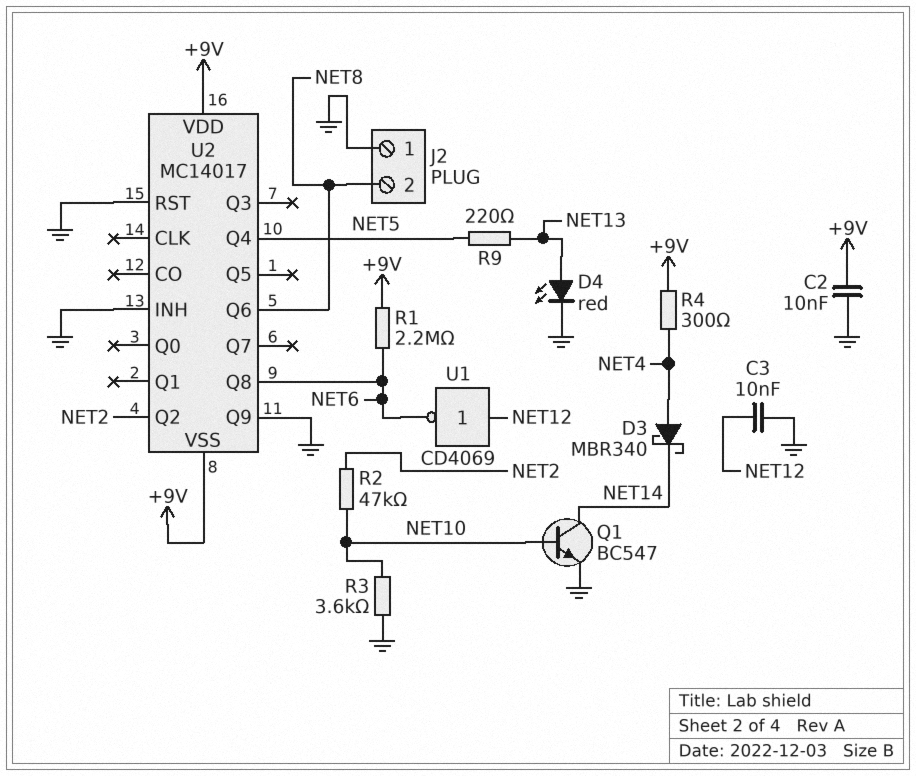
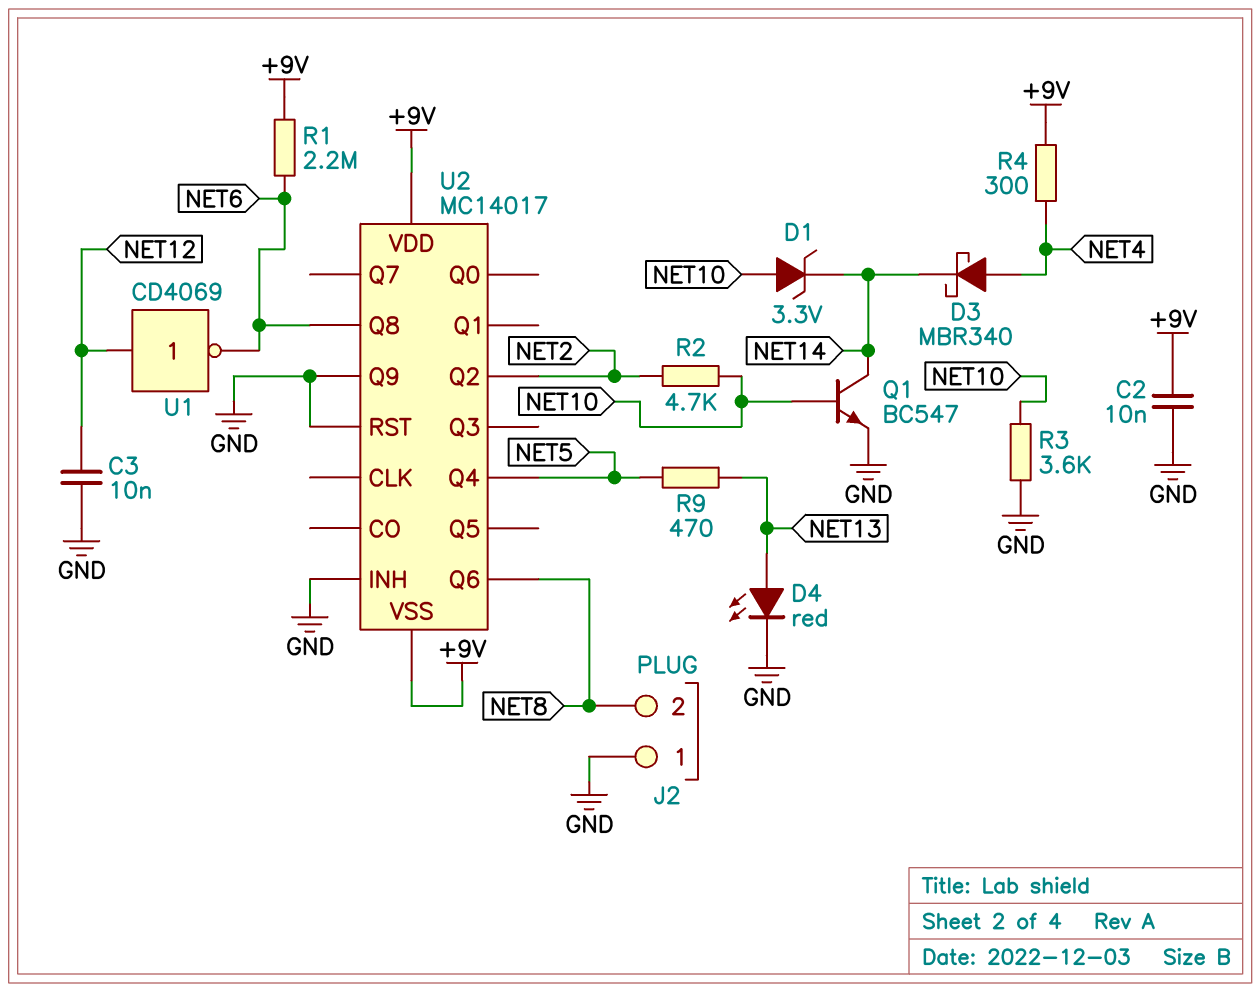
D1: none -> zener 3.3V (A NET10, K NET14)
R2: 47k (NET2, NET10) -> 4.7k (NET2, NET10)
R9: 220 (NET5, NET13) -> 470 (NET5, NET13)

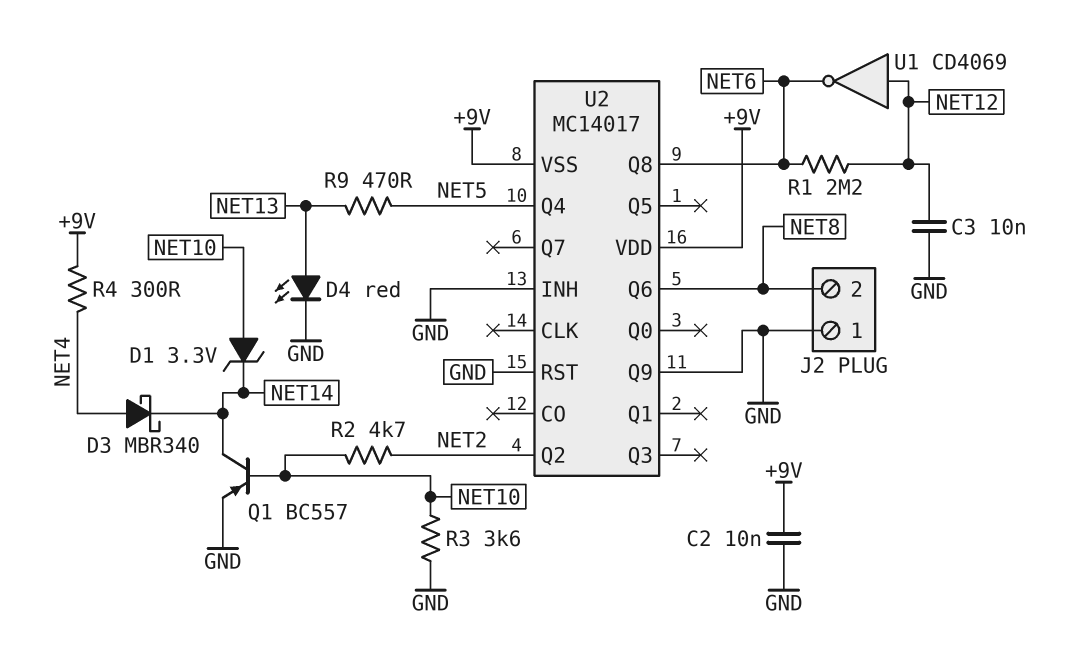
Q1: NPN BC547 (B NET10, C NET14, E GND) -> PNP BC557 (B NET10, C NET14, E GND)
R1: 2.2M (+9V, NET6) -> 2.2M (NET6, NET12)

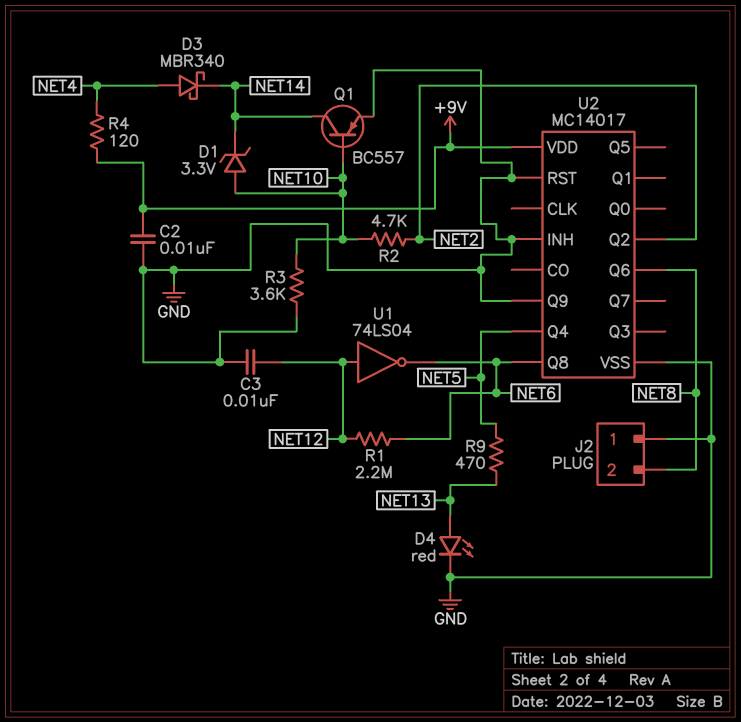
R4: 300 (+9V, NET4) -> 120 (+9V, NET4)
U1: NOT CD4069 (in NET12, out NET6) -> NOT 74LS04 (in NET12, out NET6)
U2 pin VSS: +9V -> GND

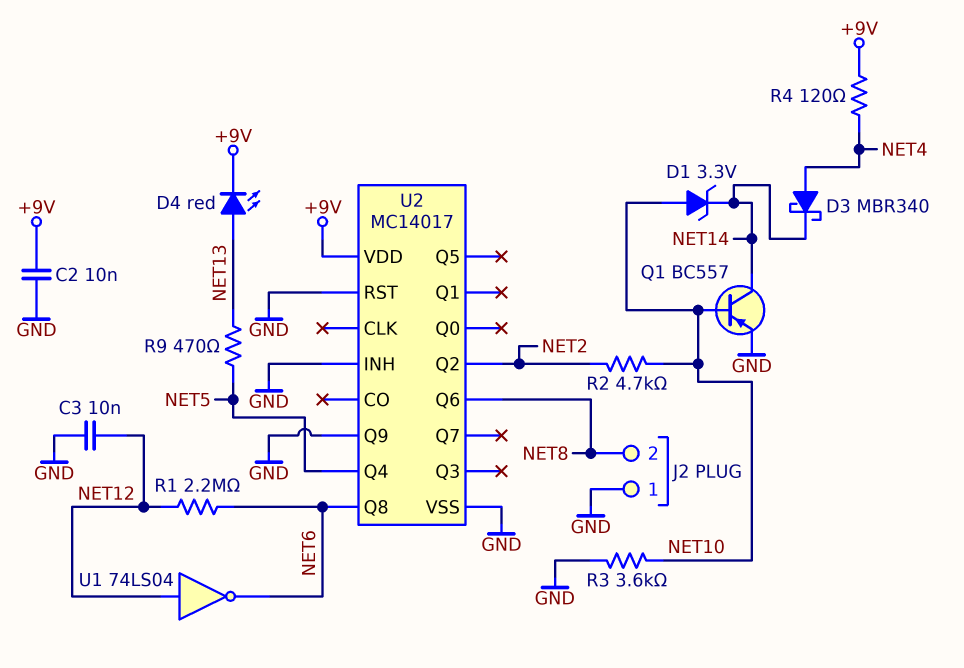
D4: LED red (A NET13, K GND) -> LED red (A NET13, K +9V)

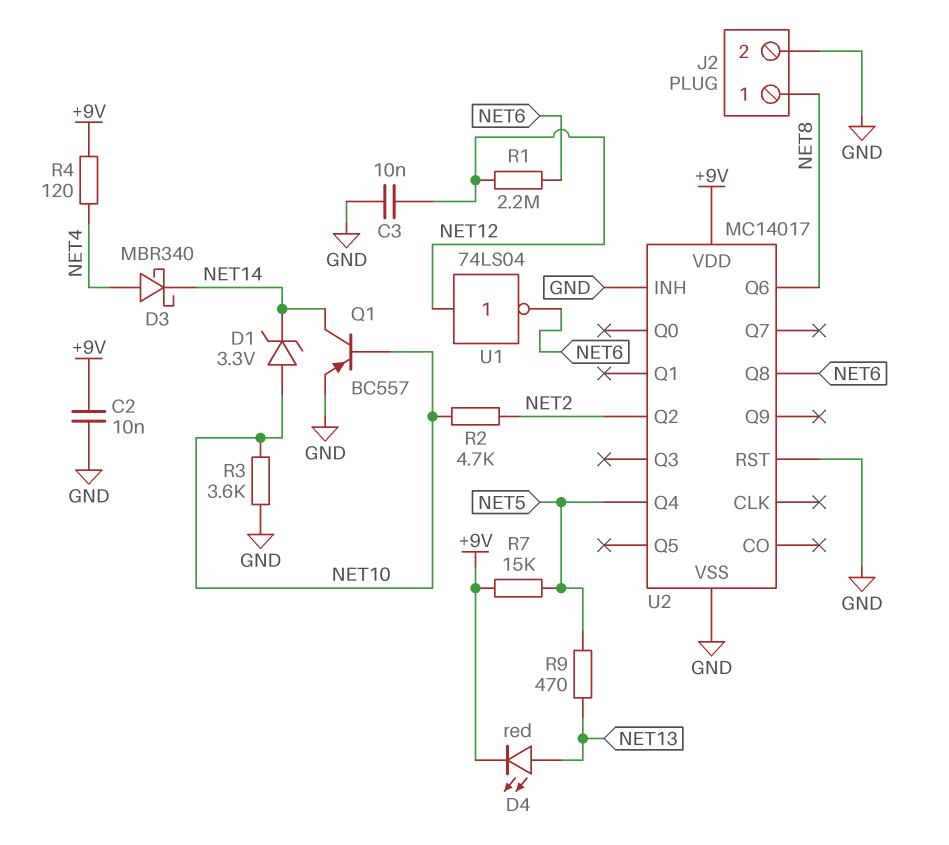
J2 pin 1: GND -> NET8
J2 pin 2: NET8 -> GND
R7: none -> 15k (+9V, NET5)
U2 pin Q9: GND -> none

